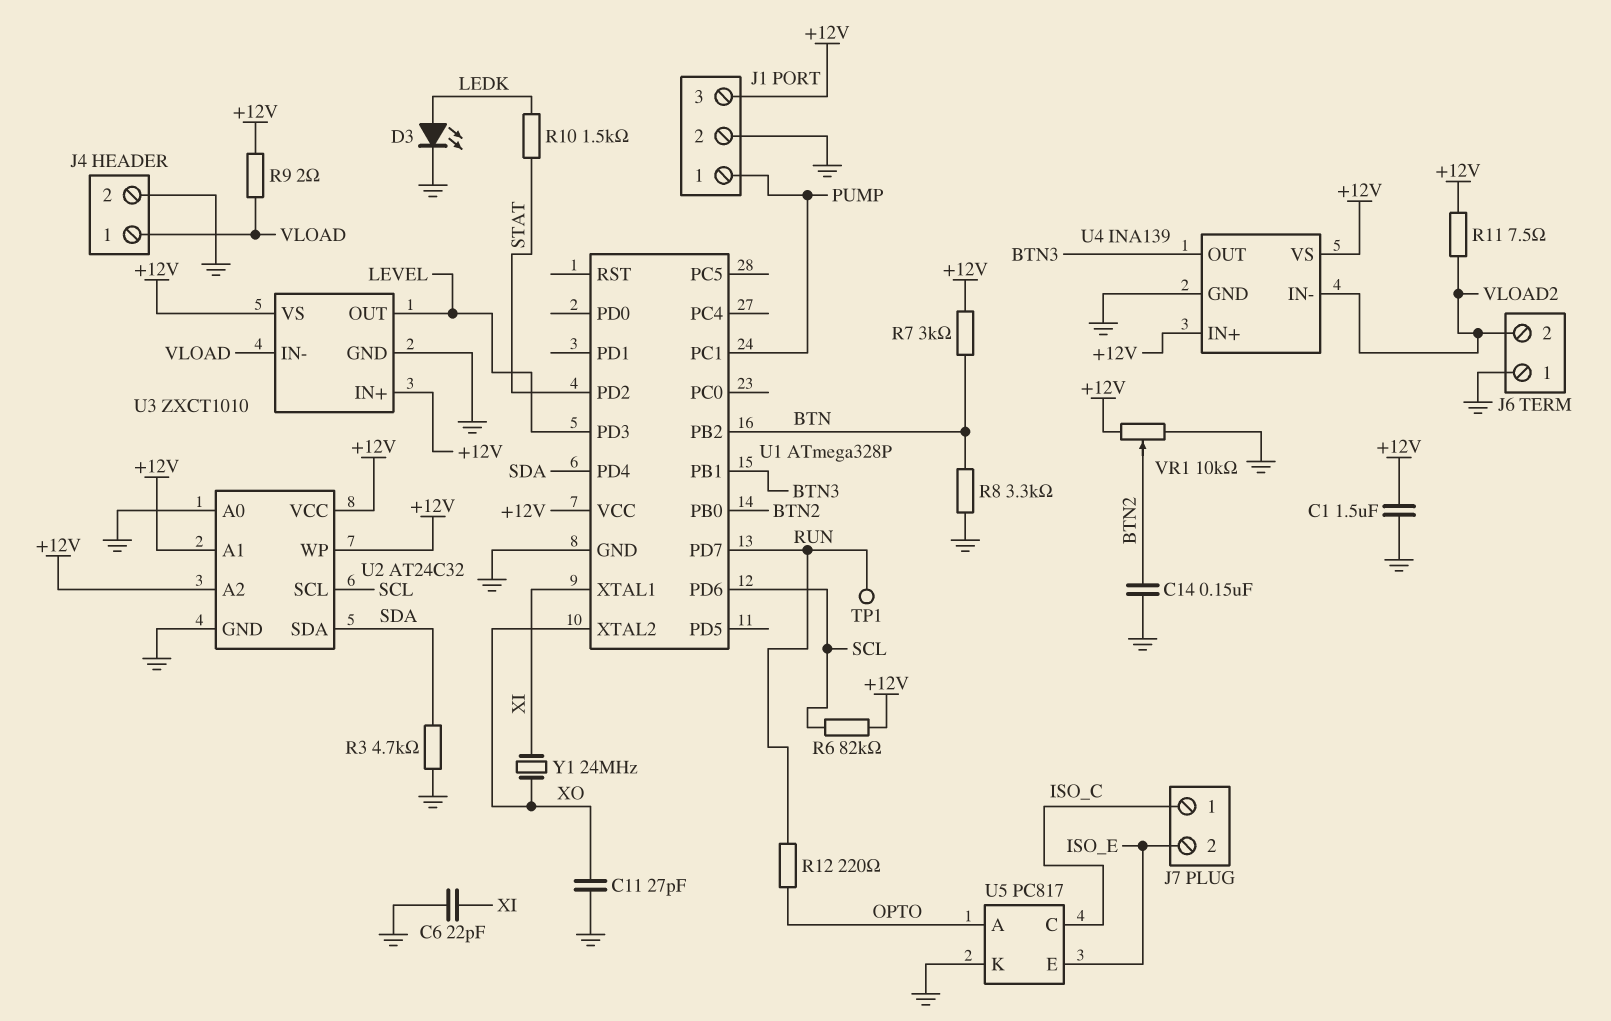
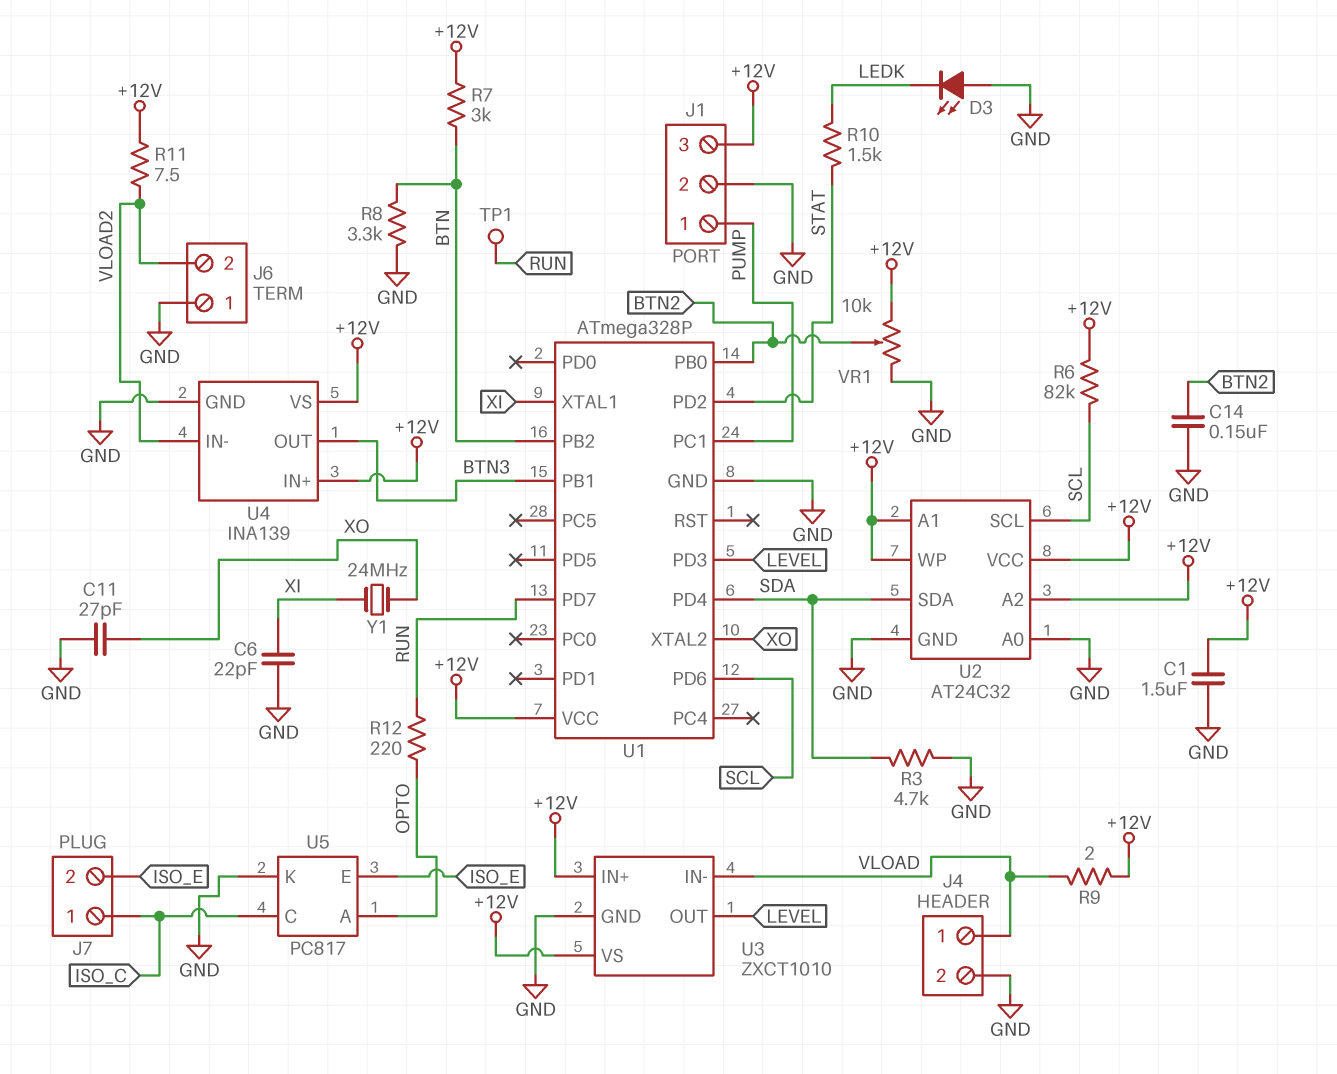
D3: LED (A LEDK, K GND) -> LED (A GND, K LEDK)

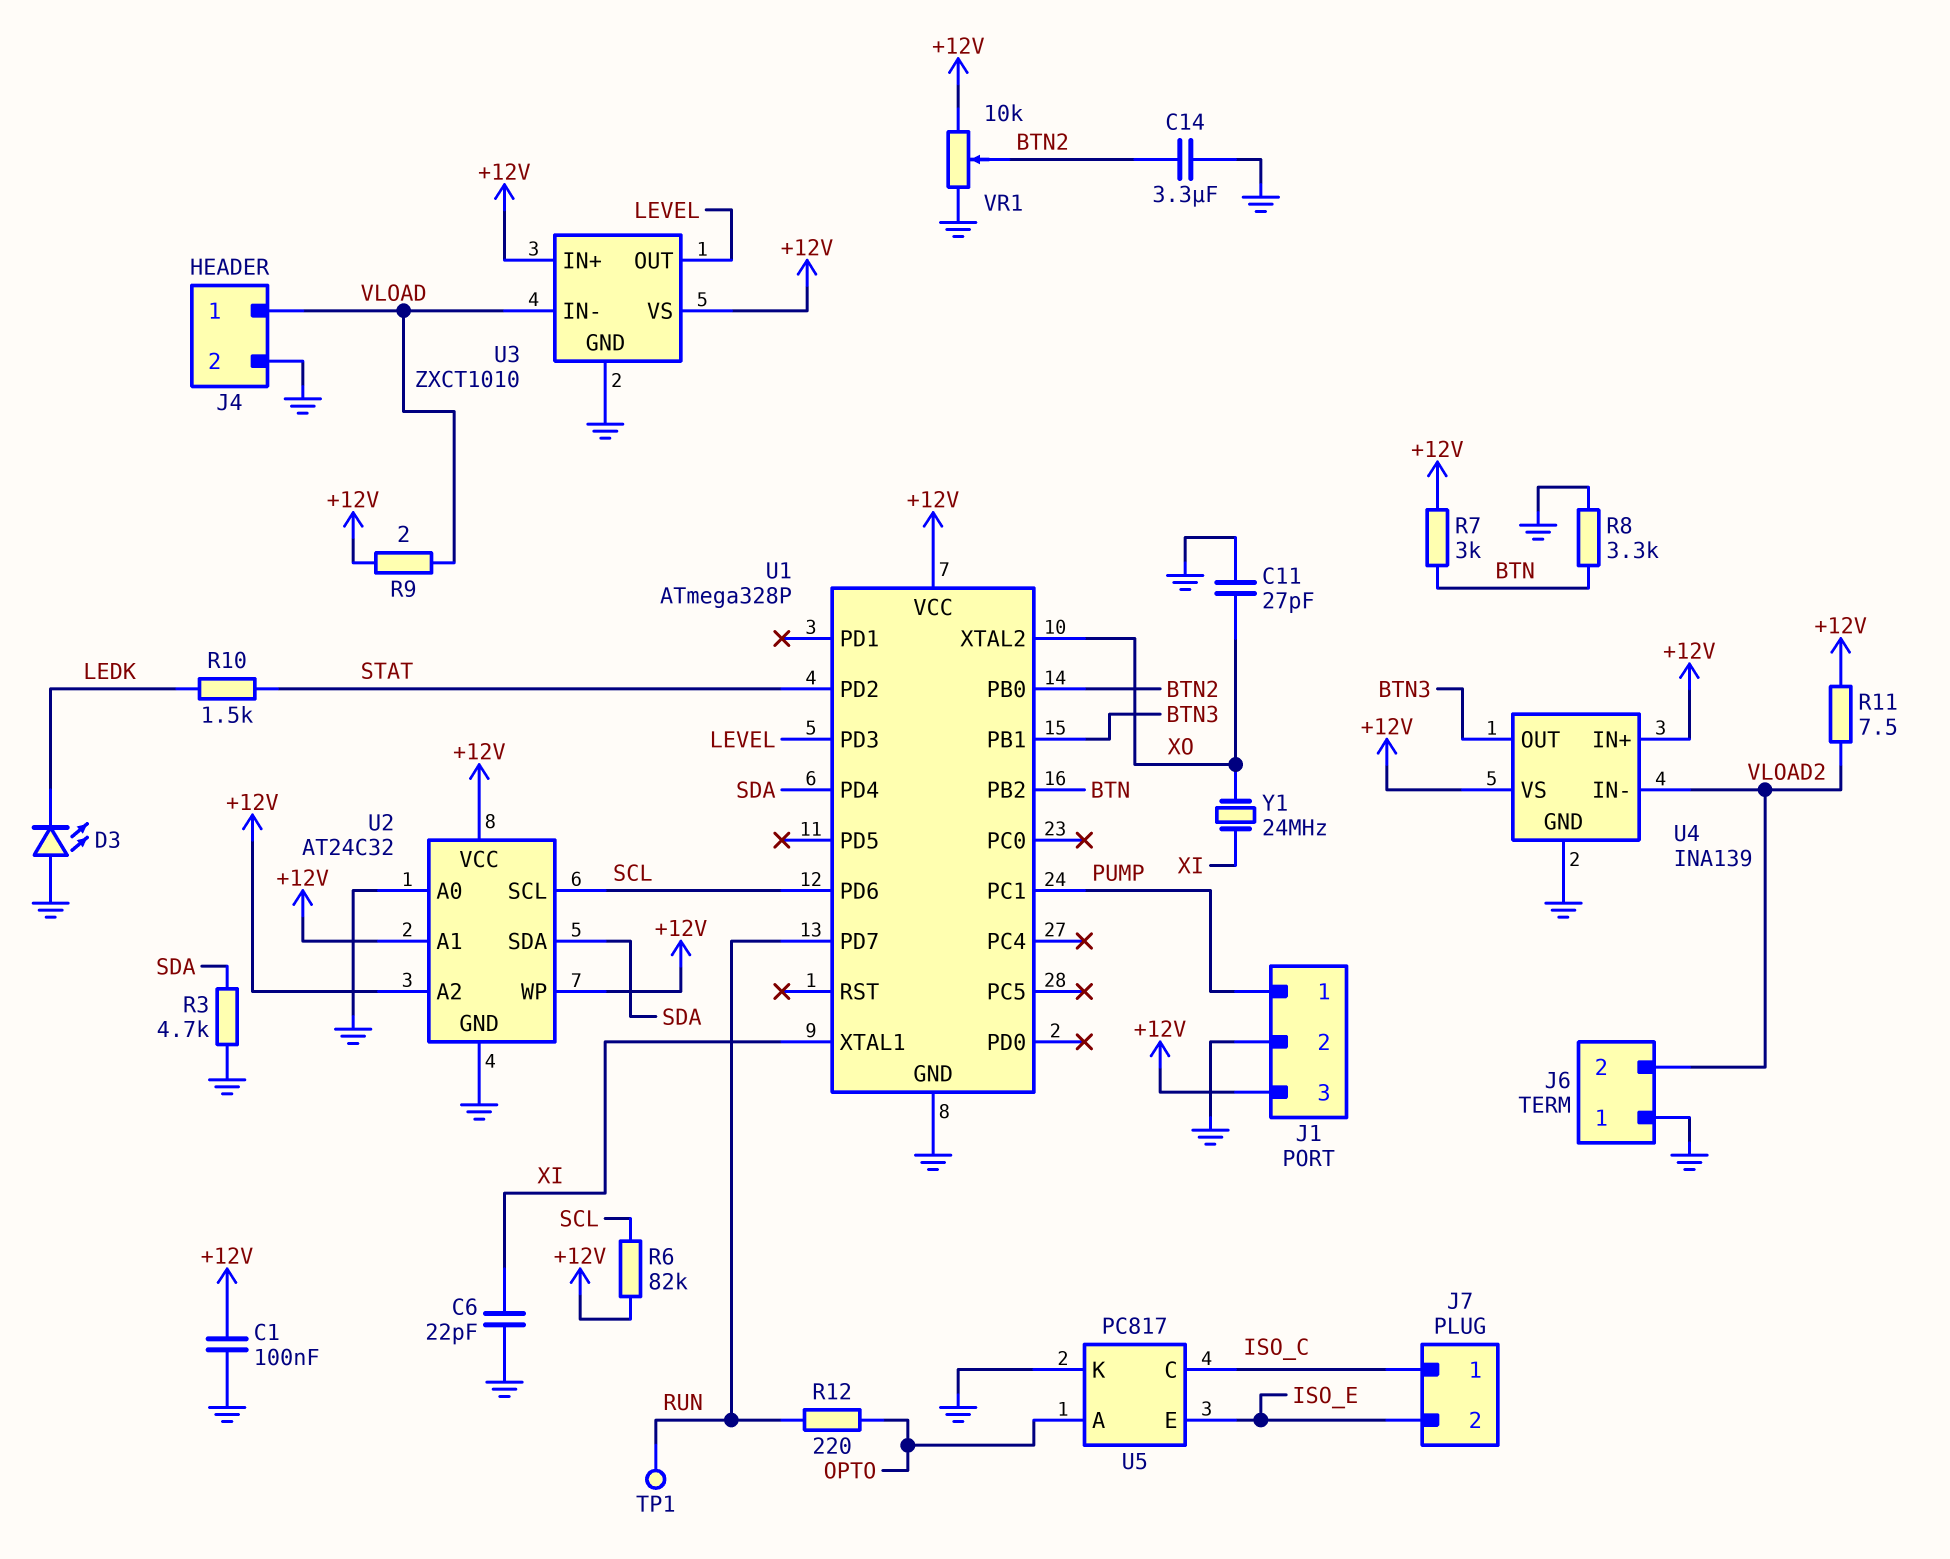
C1: 1.5uF (+12V, GND) -> 100nF (+12V, GND)
C14: 150nF (BTN2, GND) -> 3.3uF (BTN2, GND)

